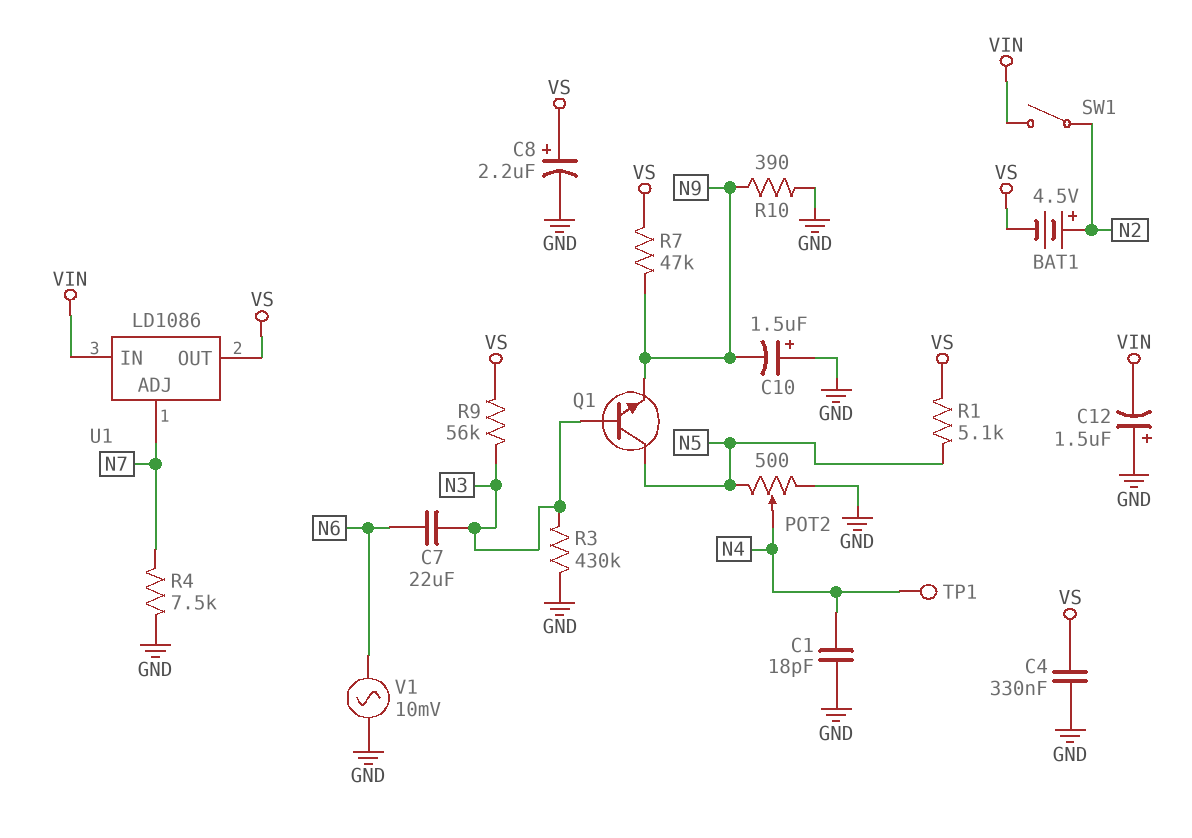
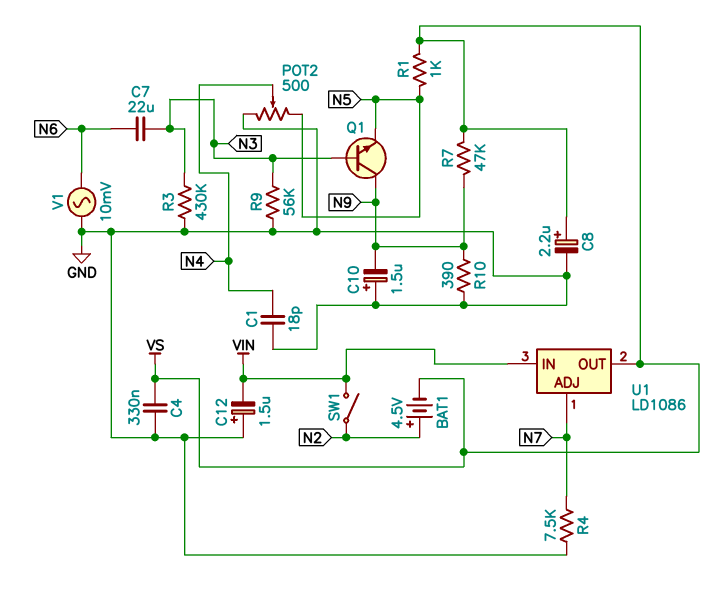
Q1: NPN (B N3, C N5, E N9) -> NPN (B N3, C N9, E N5)
R1: 5.1k (N5, VS) -> 1k (N5, VS)
R9: 56k (N3, VS) -> 56k (GND, N3)
TP1: test point (N4) -> none

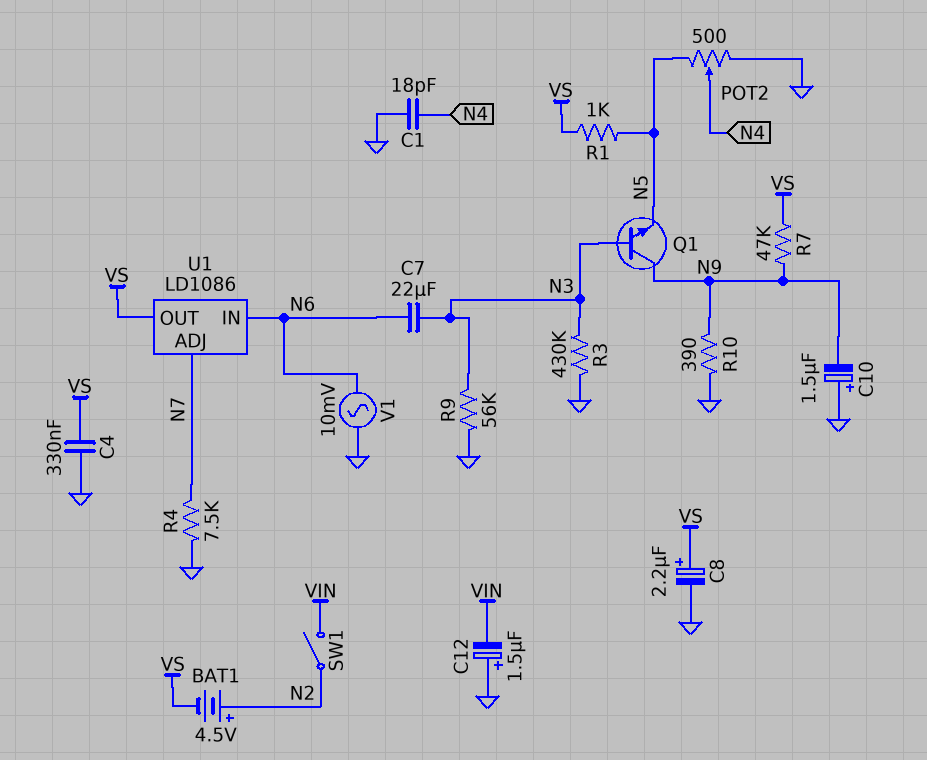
U1 pin IN: VIN -> N6

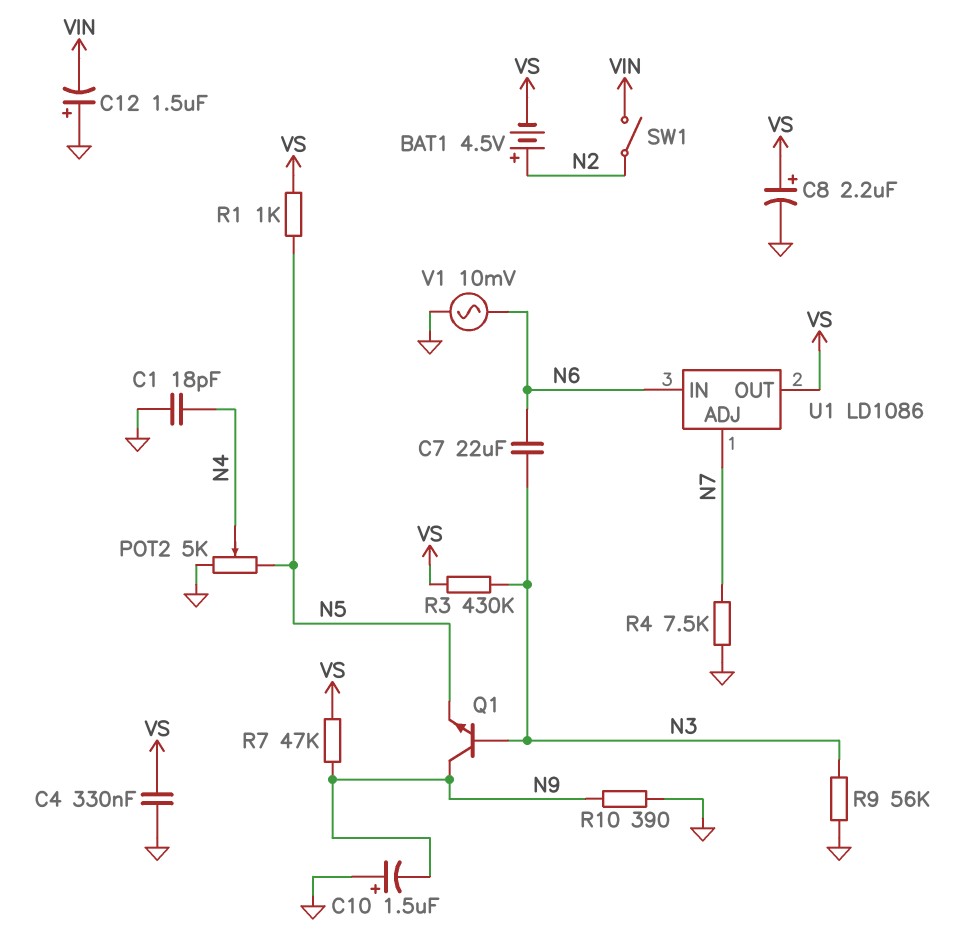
POT2: 500 (GND, N5, wiper N4) -> 5k (GND, N5, wiper N4)
R3: 430k (GND, N3) -> 430k (N3, VS)

